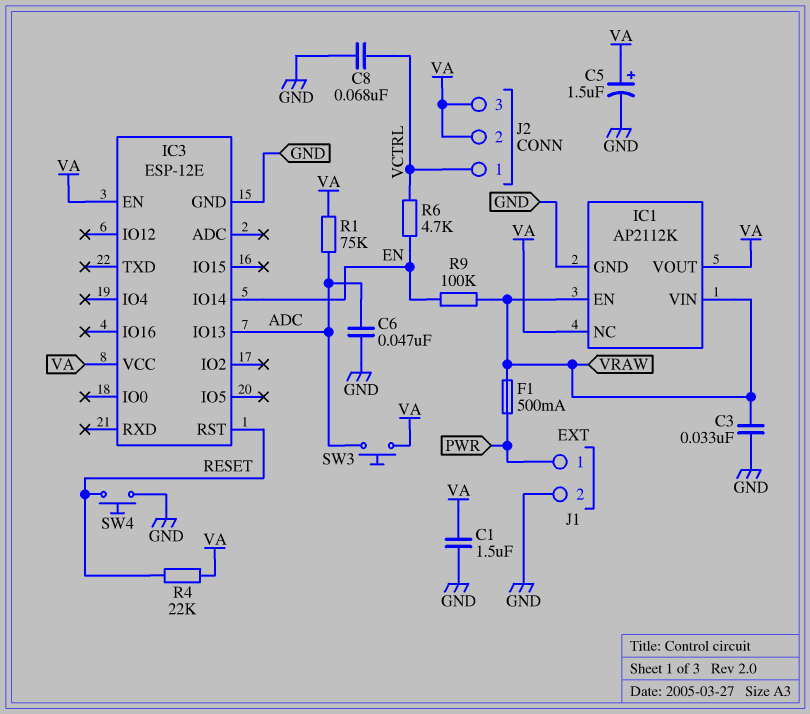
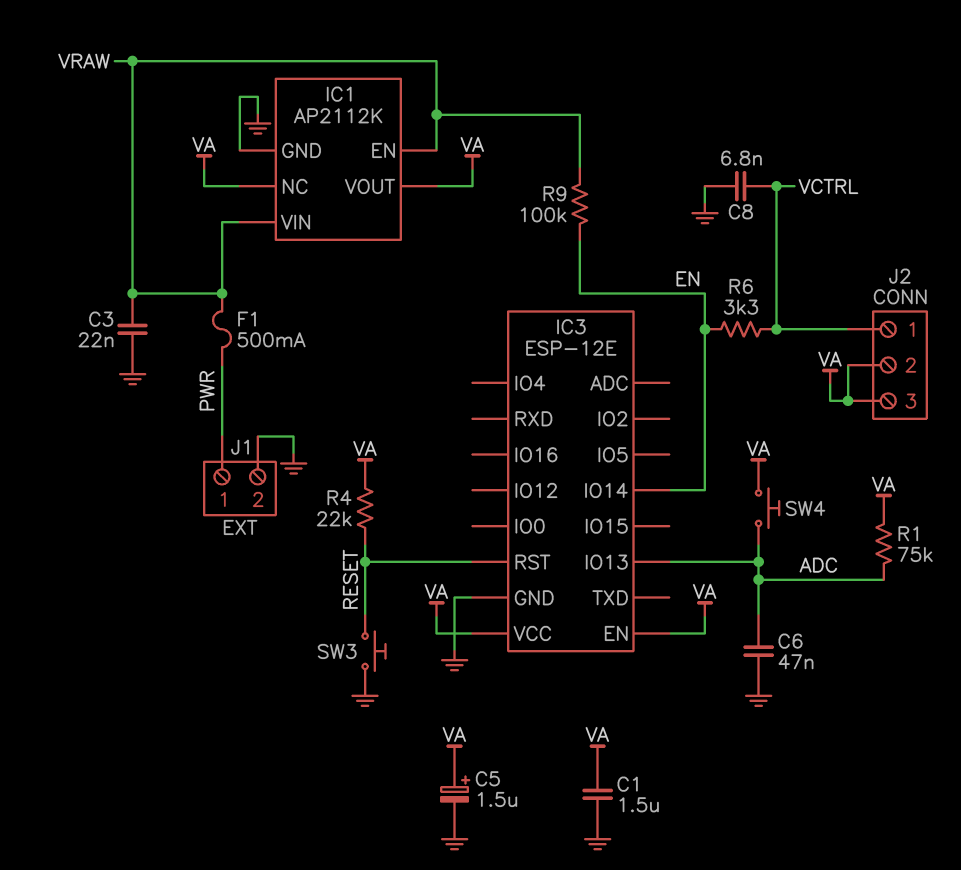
C3: 33nF (GND, VRAW) -> 22nF (GND, VRAW)
C8: 68nF (GND, VCTRL) -> 6.8nF (GND, VCTRL)
R6: 4.7k (EN, VCTRL) -> 3.3k (EN, VCTRL)
SW3: button (ADC, VA) -> button (GND, RESET)
SW4: button (GND, RESET) -> button (ADC, VA)

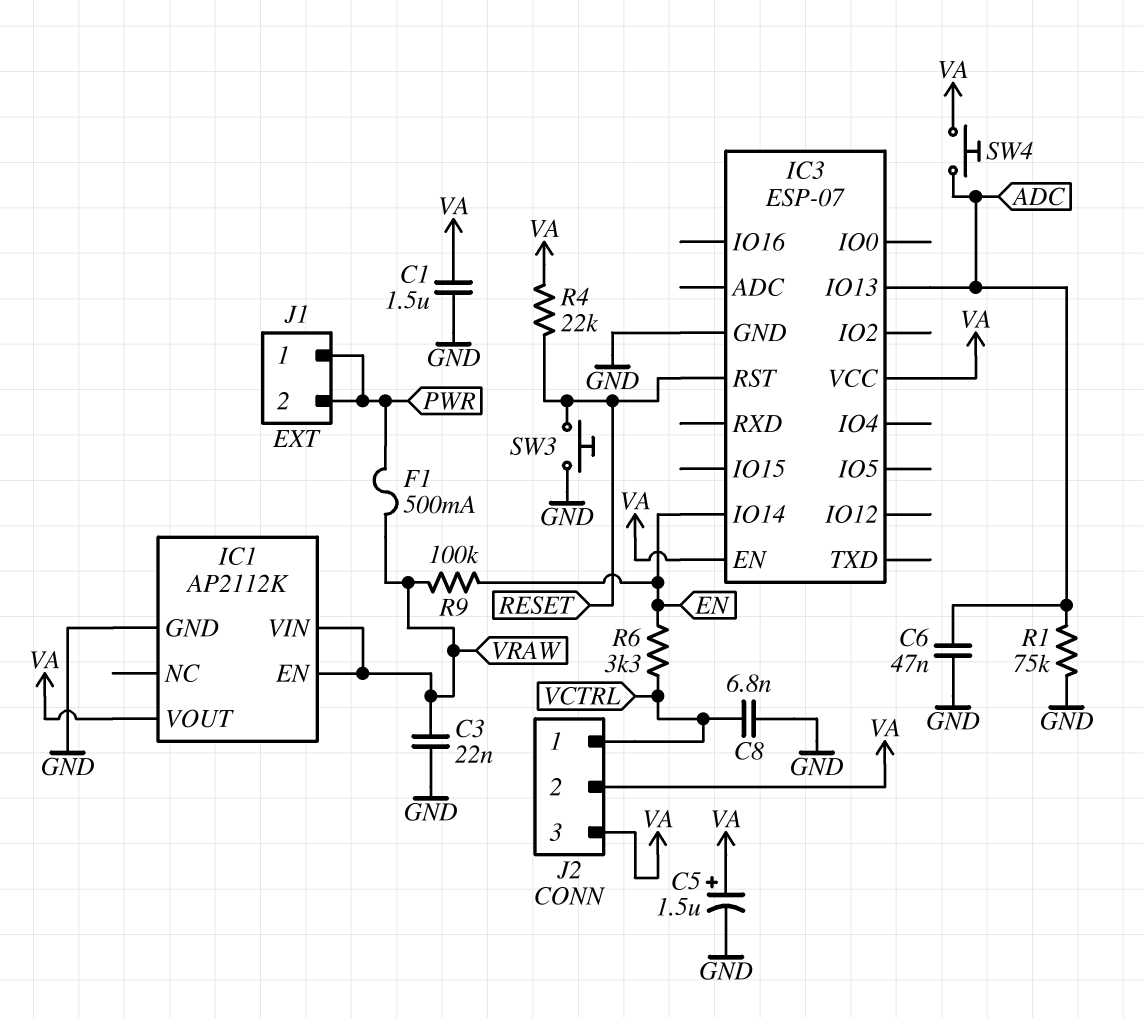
IC1 pin NC: VA -> none
IC3: ESP-12E -> ESP-07
J1 pin 2: GND -> PWR
R1: 75k (ADC, VA) -> 75k (ADC, GND)

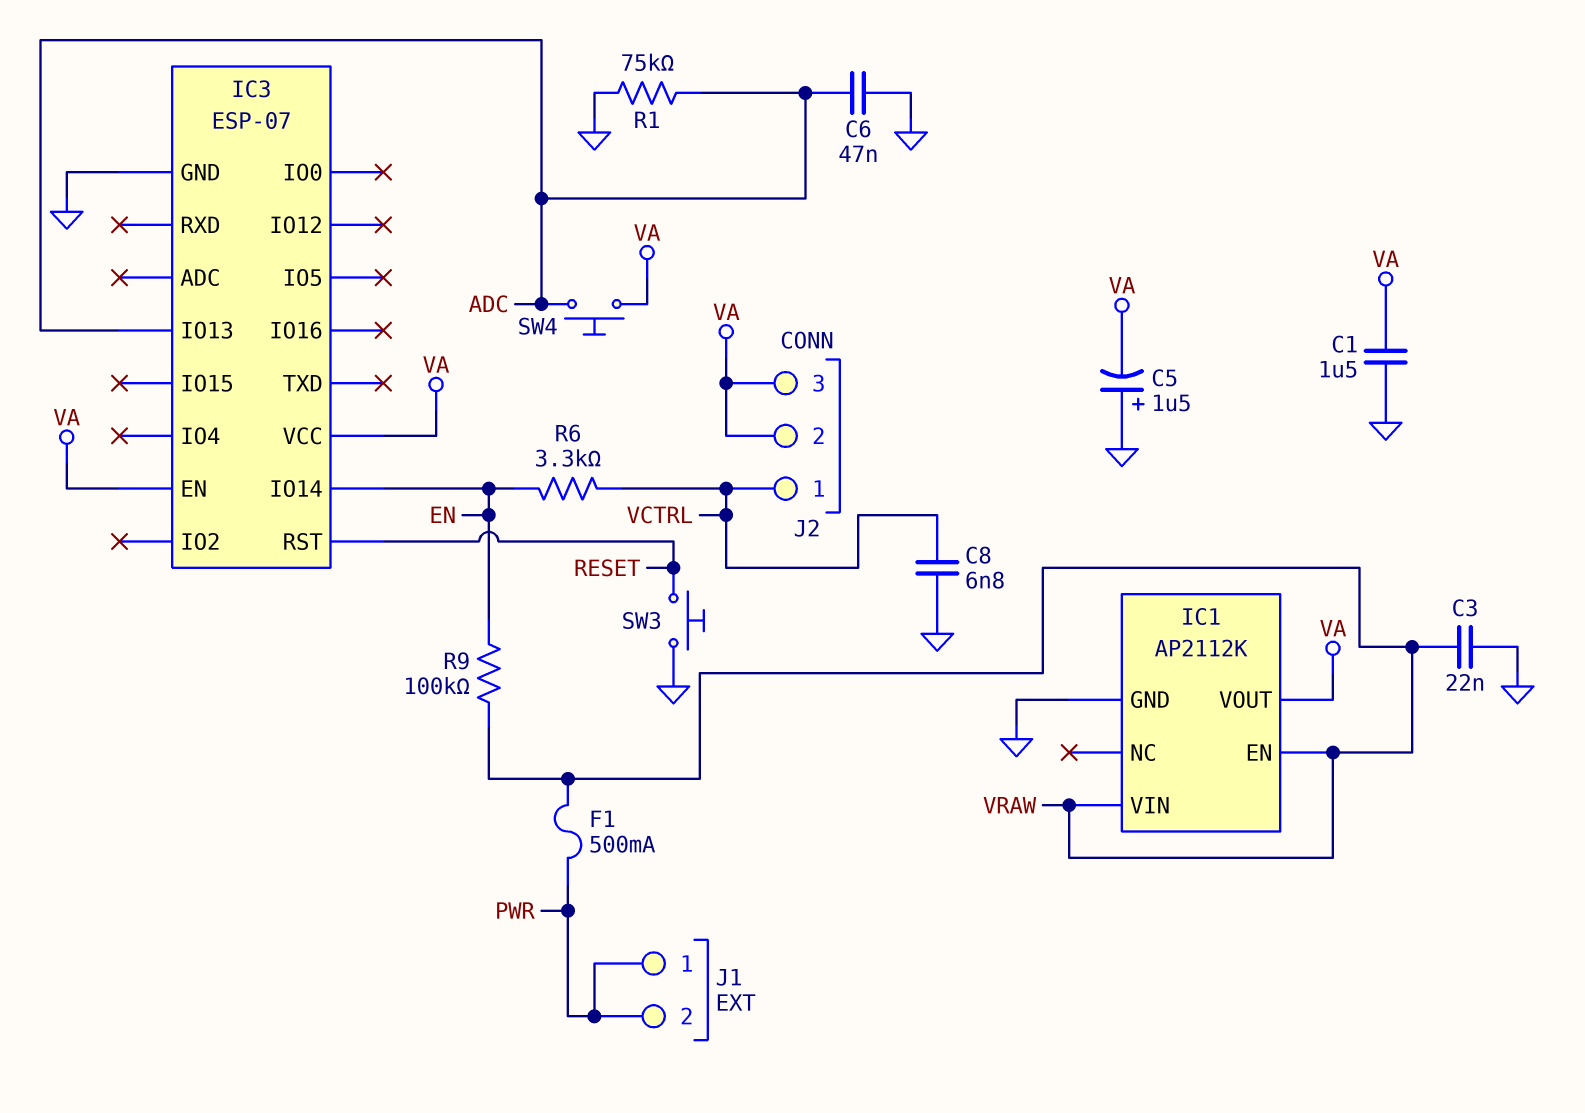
C5: 1.5uF (plus VA, minus GND) -> 1.5uF (plus GND, minus VA)
R4: 22k (RESET, VA) -> none

